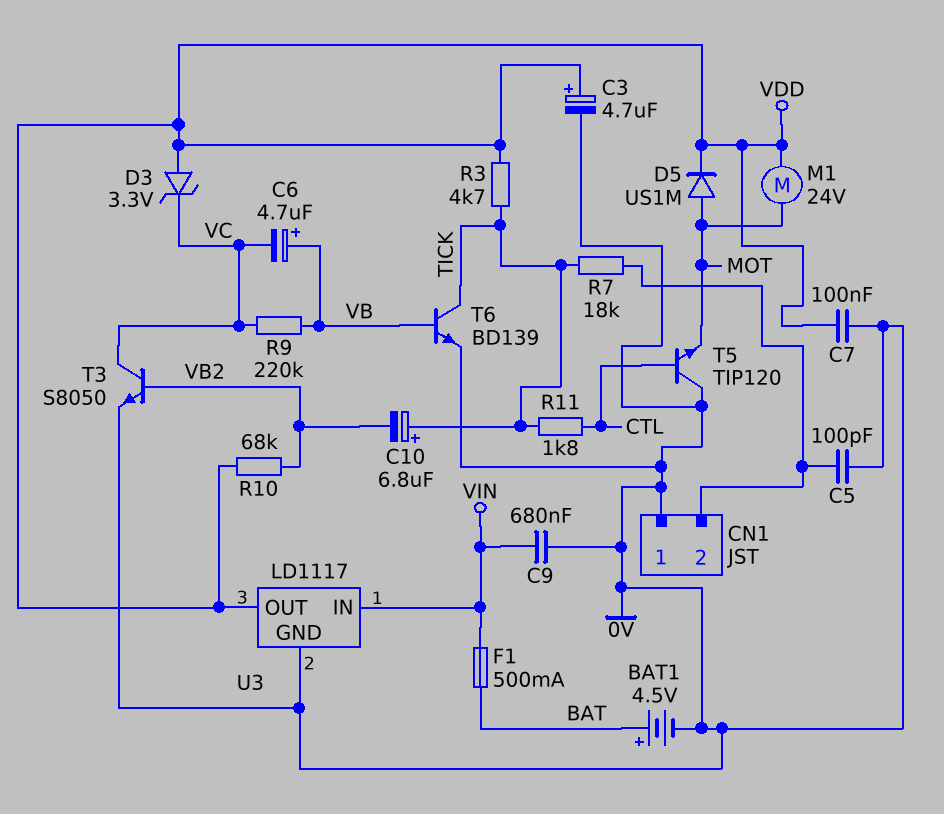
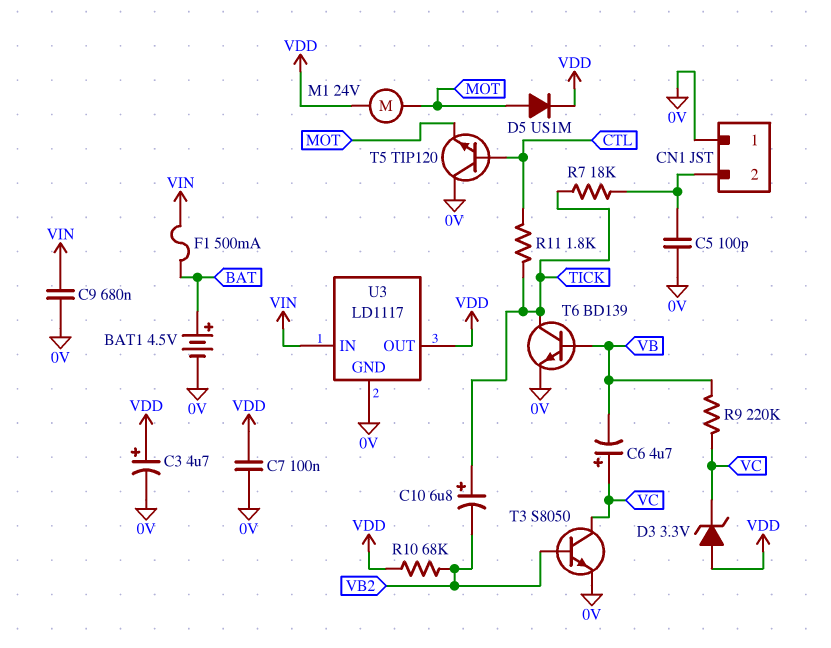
C6: 4.7uF (plus VB, minus VC) -> 4.7uF (plus VC, minus VB)
R3: 4.7k (TICK, VDD) -> none

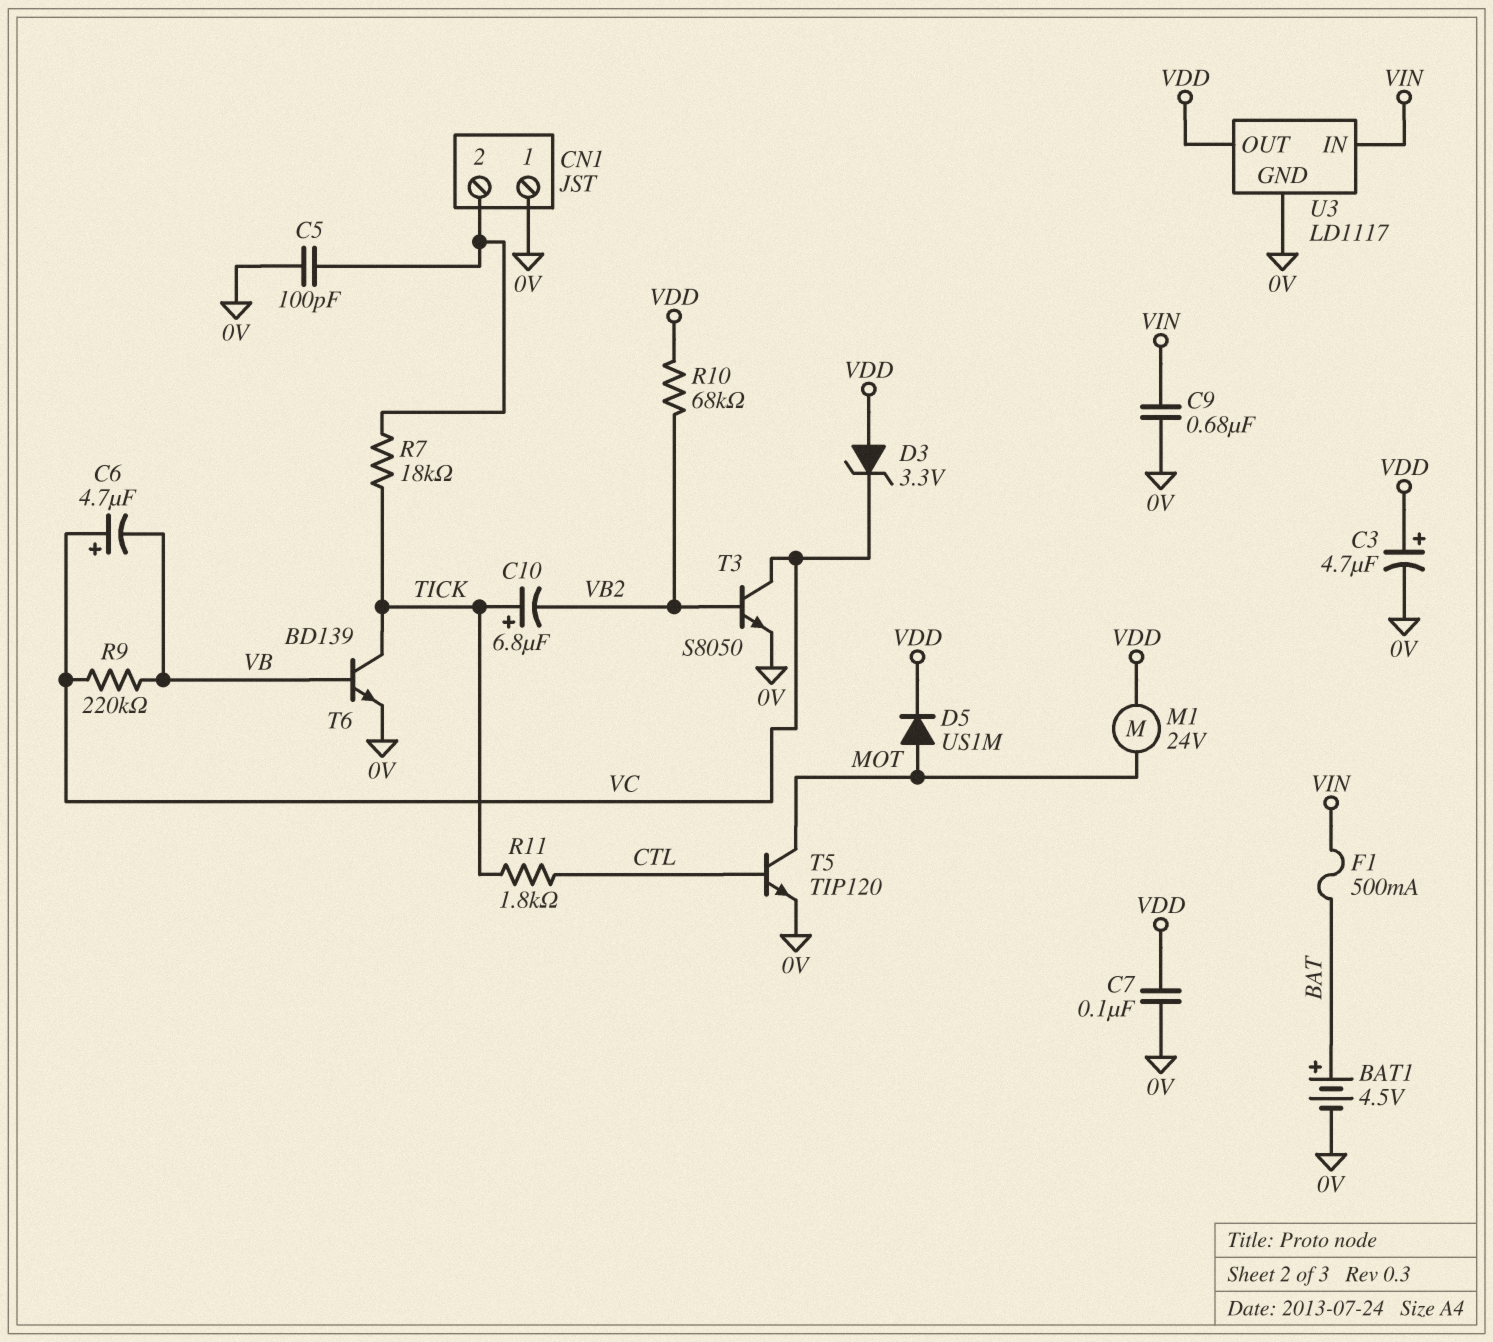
T5: NPN TIP120 (B CTL, C 0V, E MOT) -> NPN TIP120 (B CTL, C MOT, E 0V)

